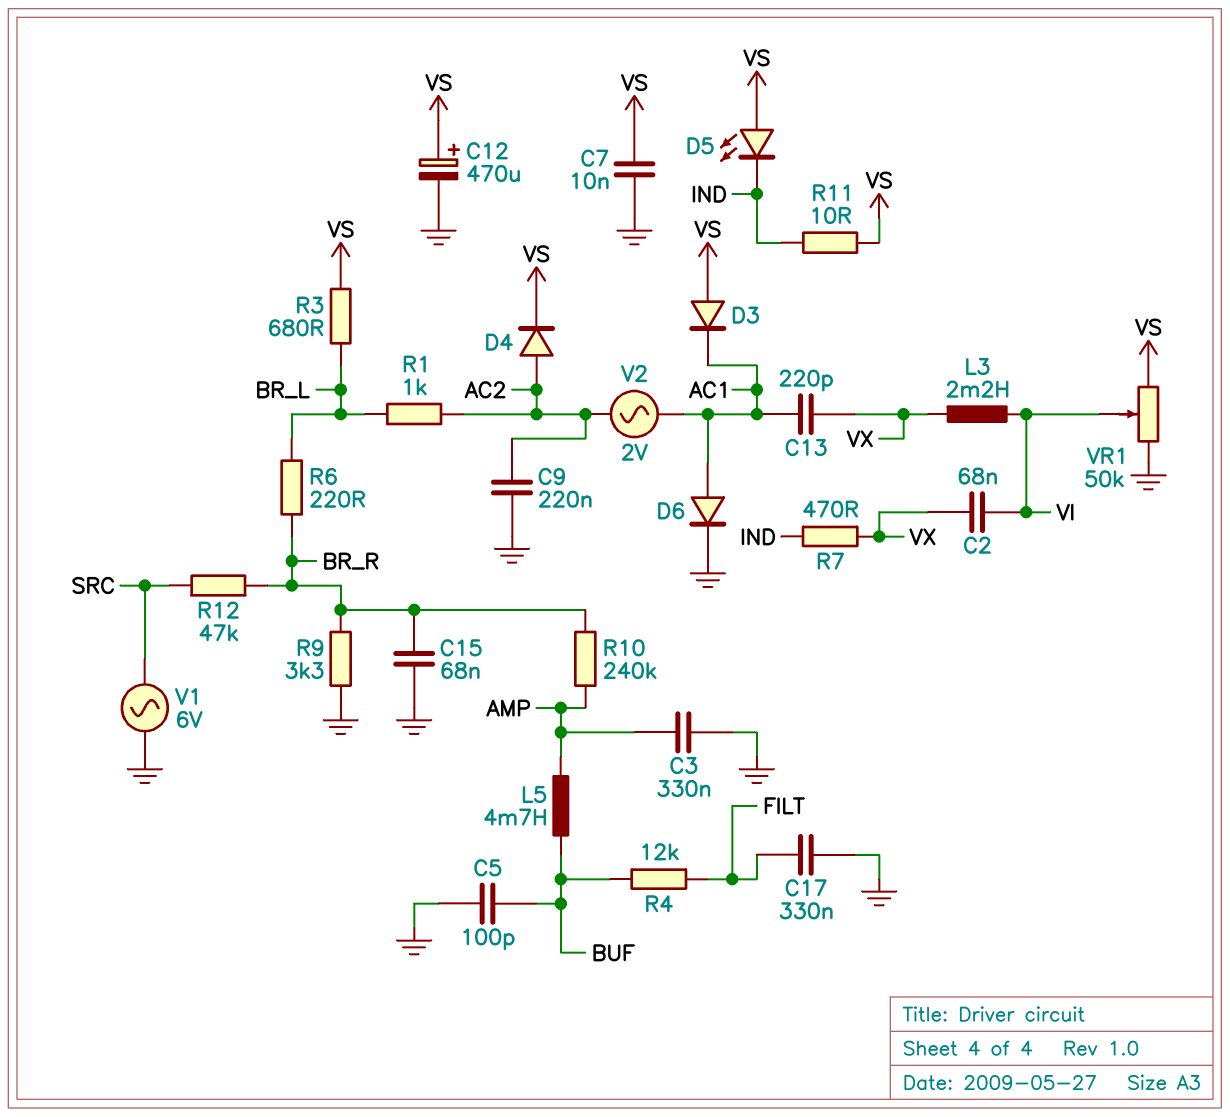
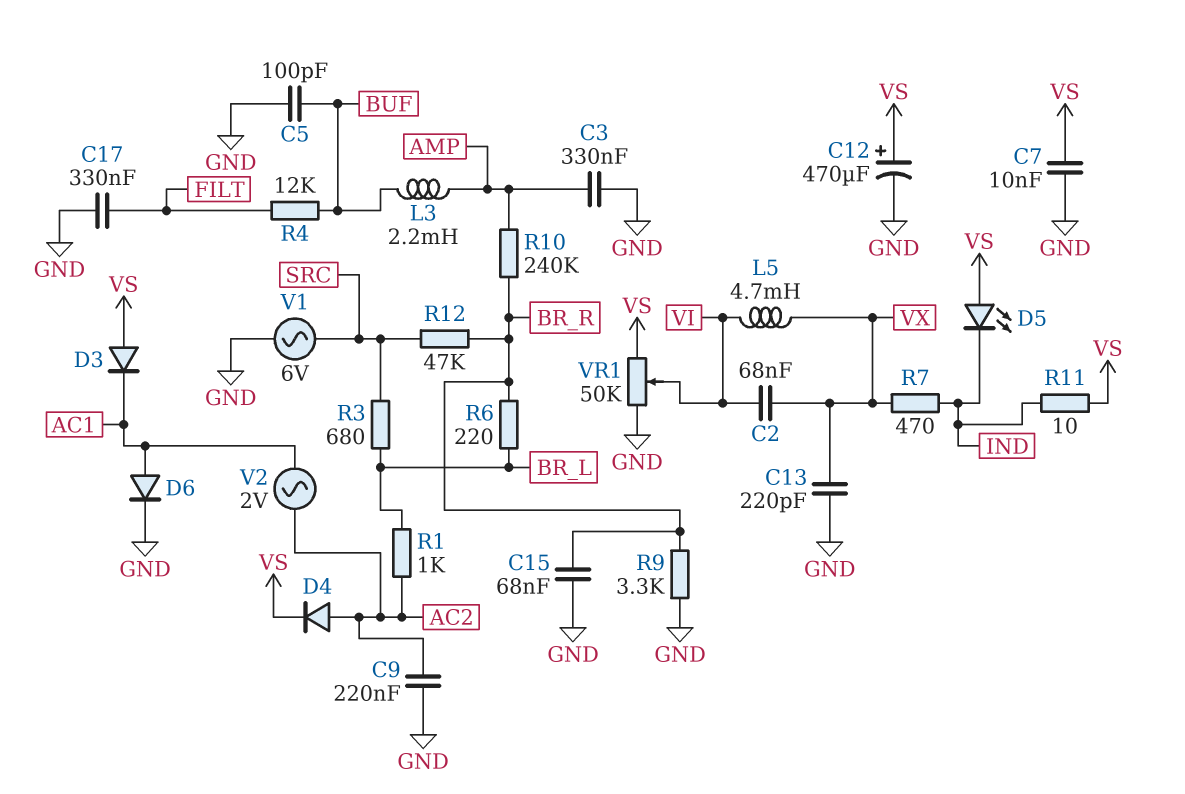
C13: 220pF (AC1, VX) -> 220pF (GND, VX)
L3: 2.2mH (VI, VX) -> 2.2mH (AMP, BUF)
L5: 4.7mH (AMP, BUF) -> 4.7mH (VI, VX)
R3: 680 (BR_L, VS) -> 680 (BR_L, SRC)

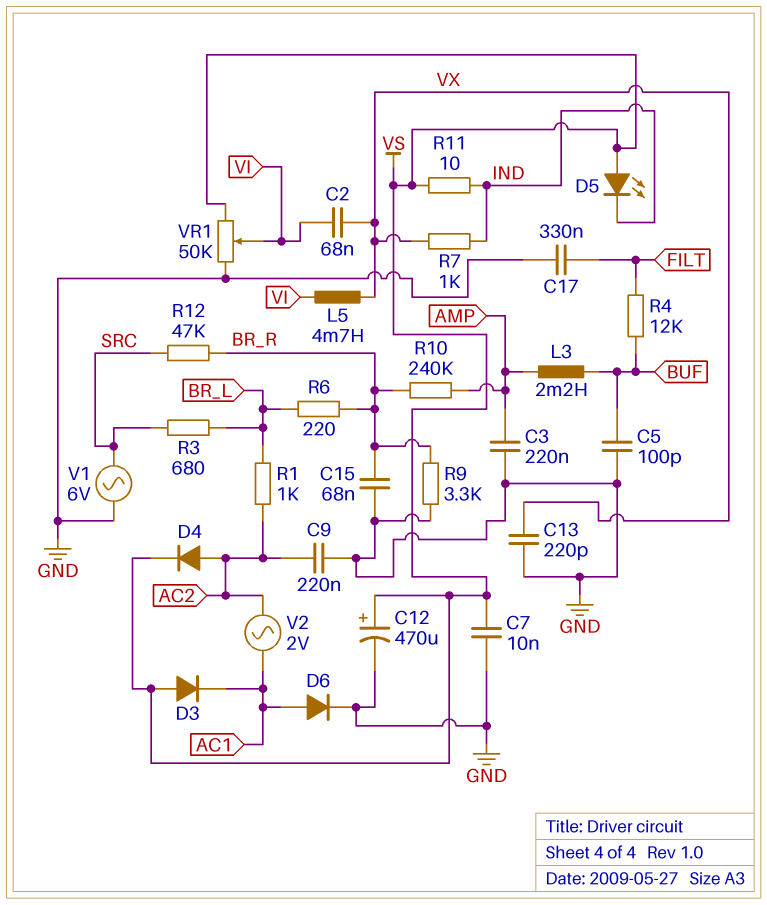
C3: 330nF (AMP, GND) -> 220nF (AMP, GND)
R7: 470 (IND, VX) -> 1k (IND, VX)

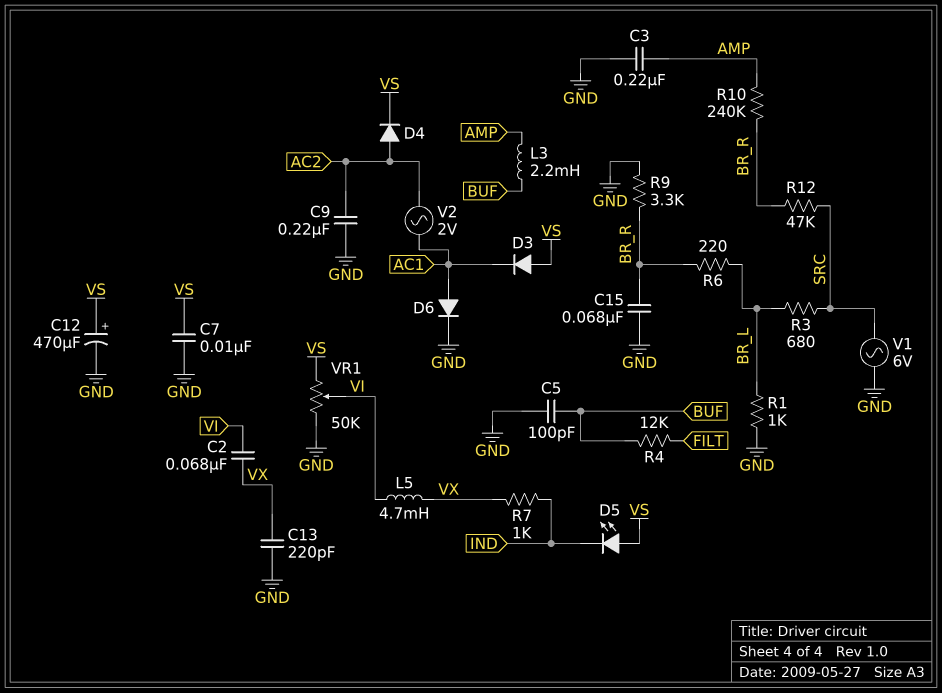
C17: 330nF (FILT, GND) -> none
R1: 1k (AC2, BR_L) -> 1k (BR_L, GND)
R11: 10 (IND, VS) -> none

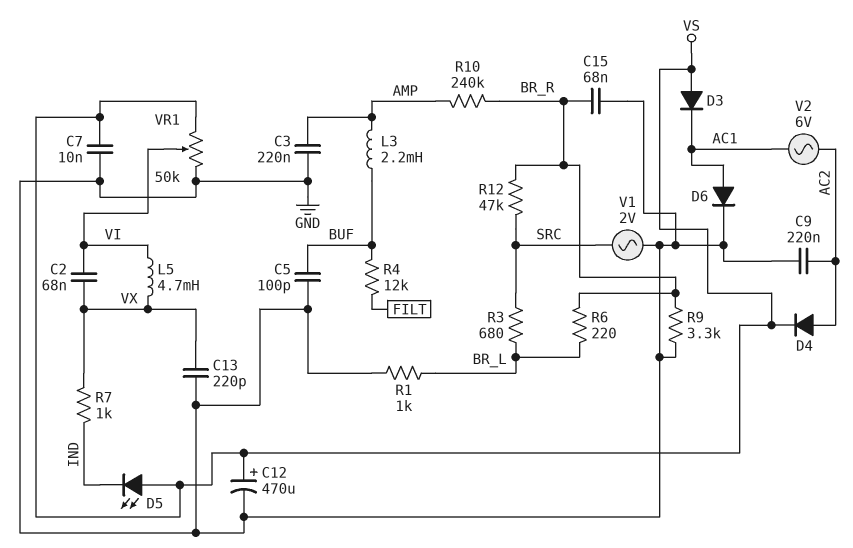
V1: AC 6V (GND, SRC) -> AC 2V (GND, SRC)
V2: AC 2V (AC1, AC2) -> AC 6V (AC1, AC2)

